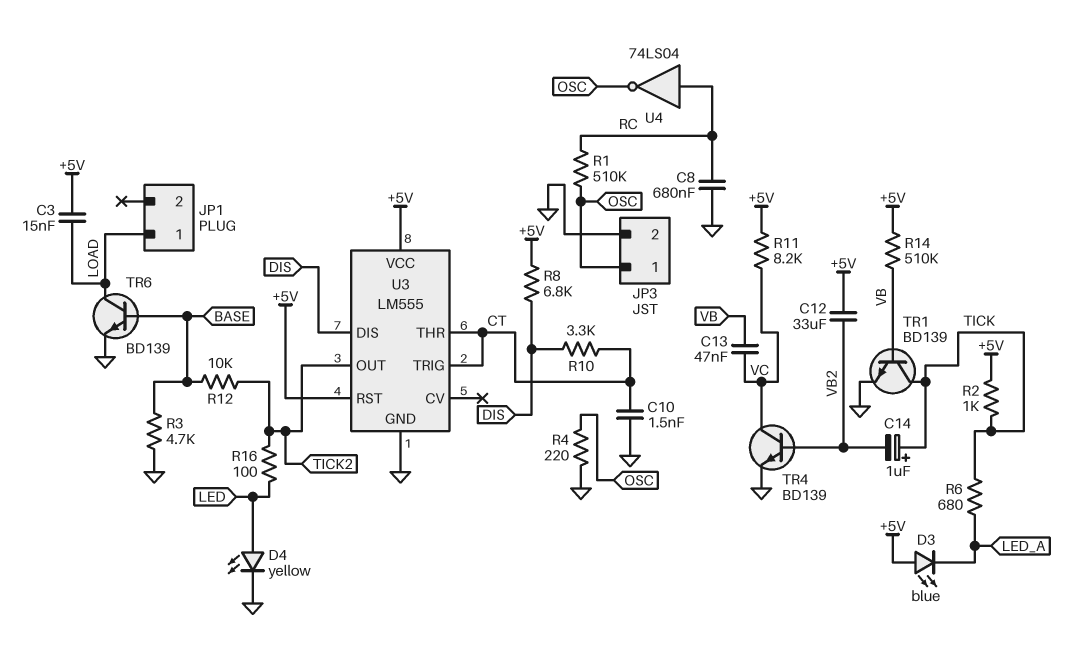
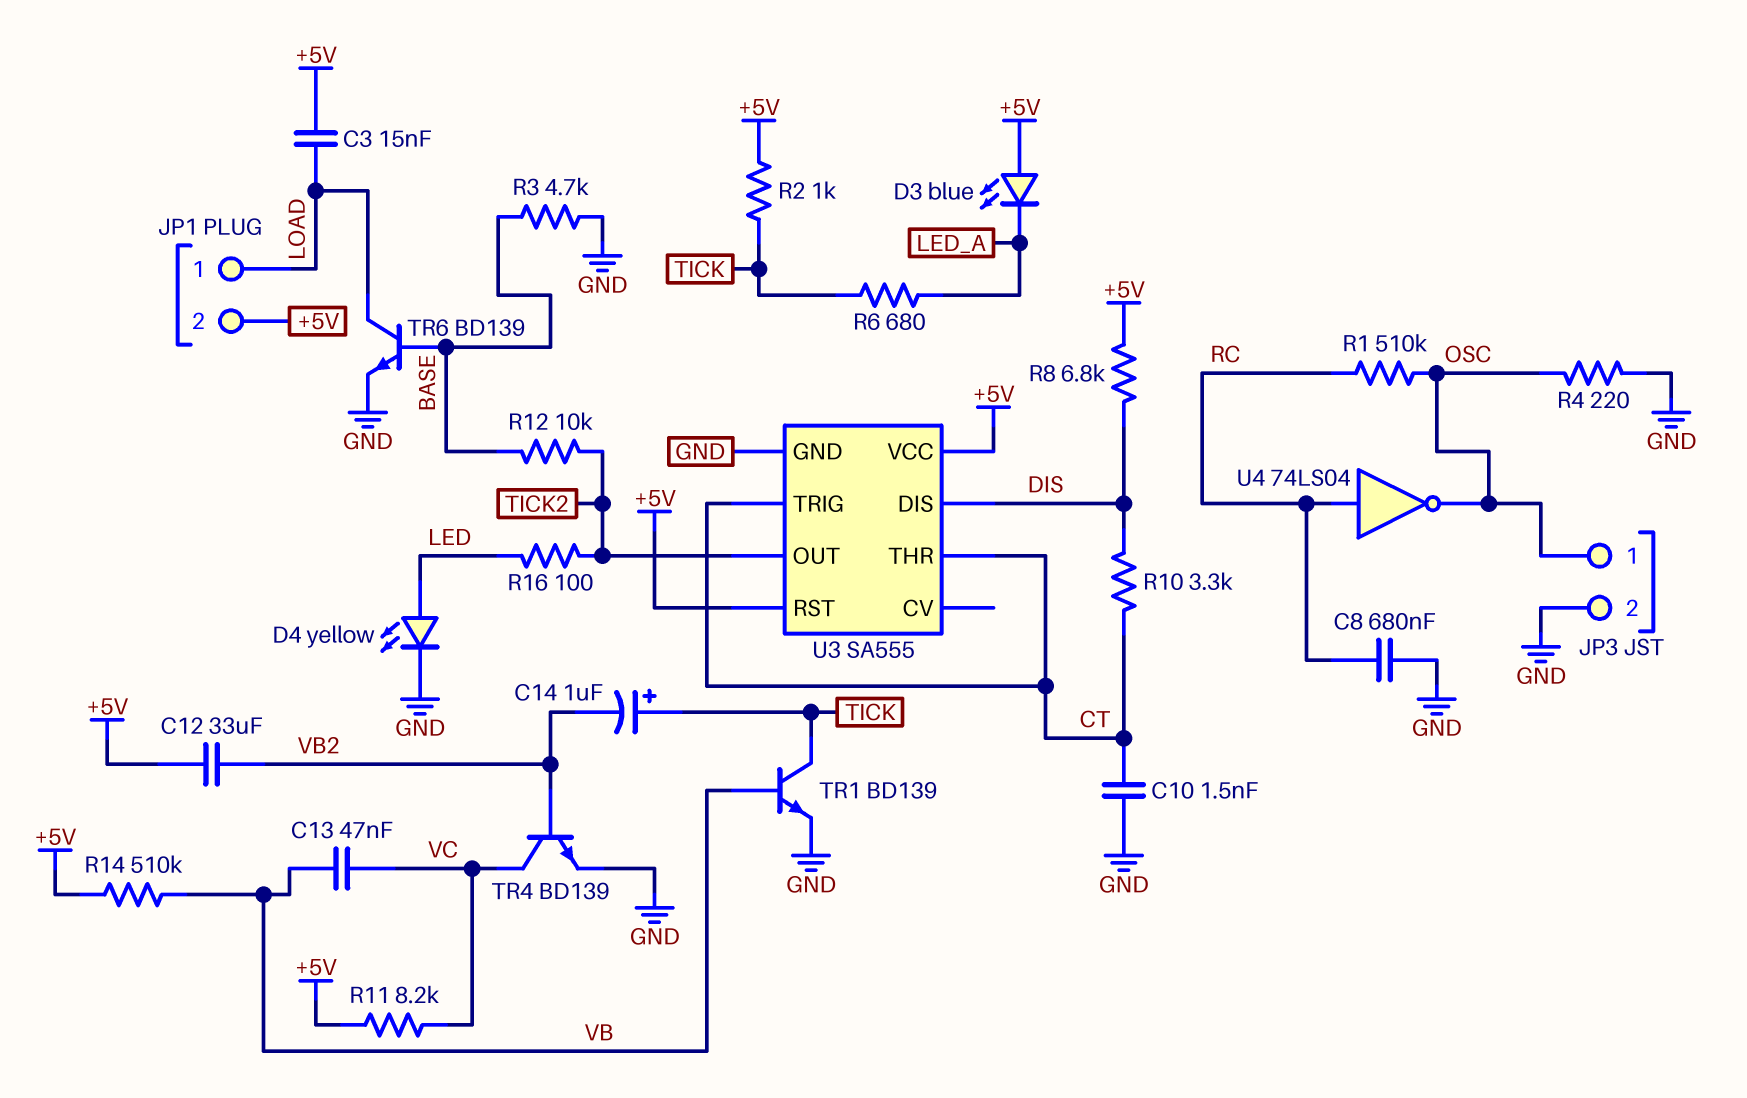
JP1 pin 2: none -> +5V
U3: LM555 -> SA555

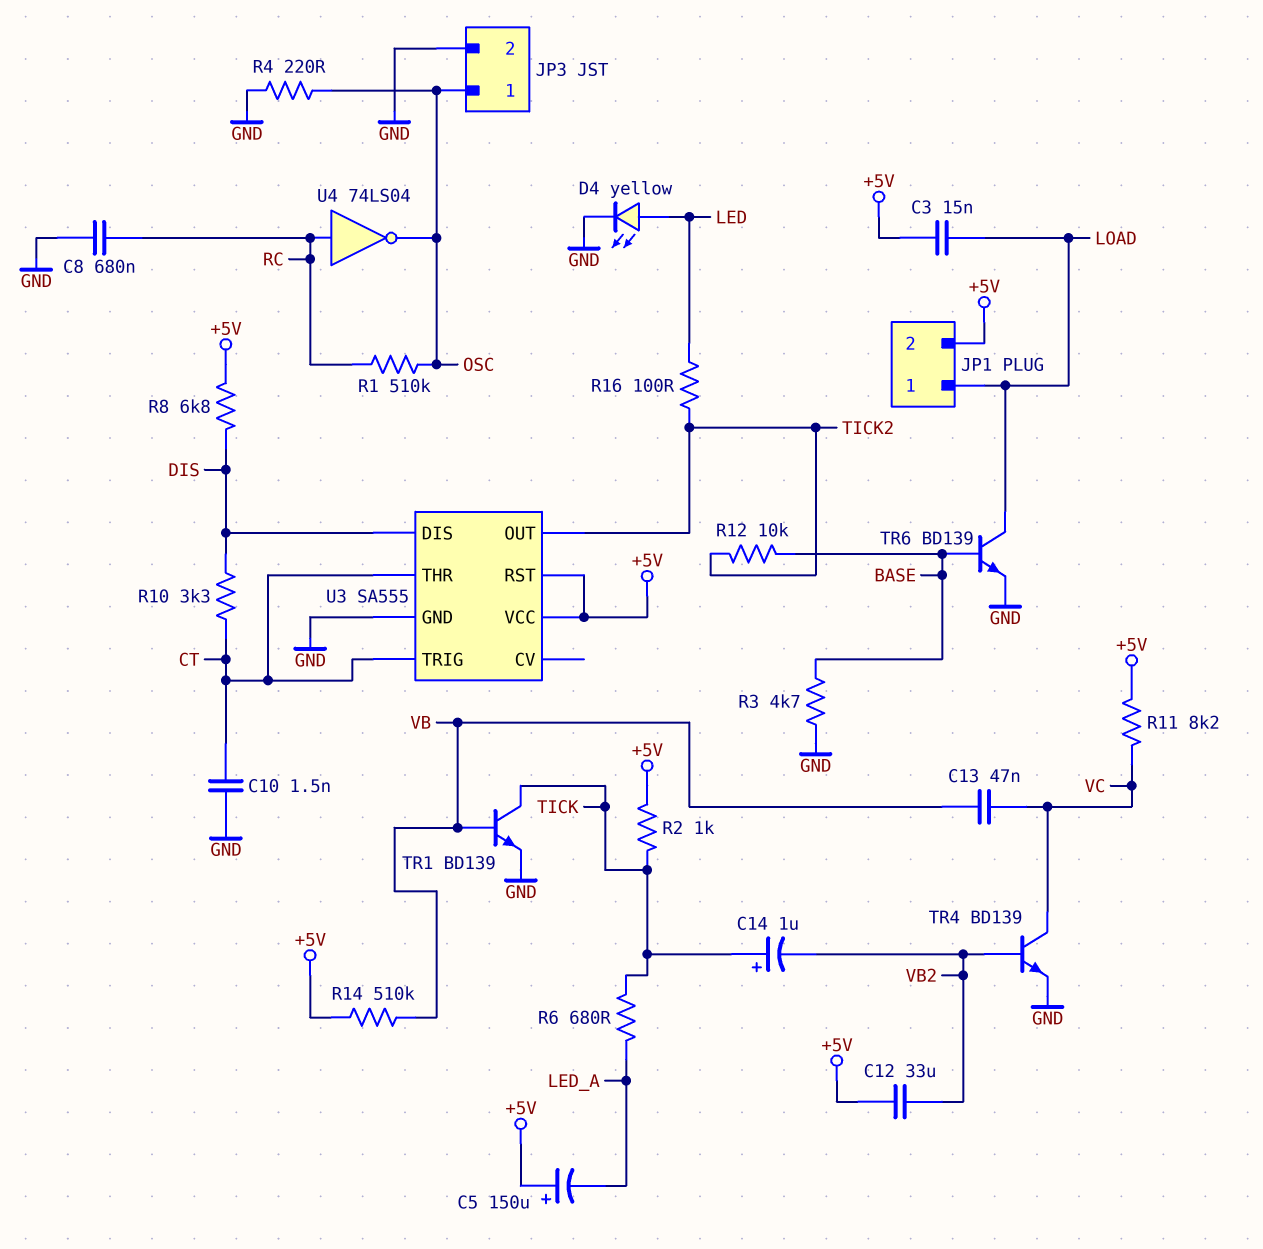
C5: none -> 150uF (plus +5V, minus LED_A)
D3: LED blue (A +5V, K LED_A) -> none

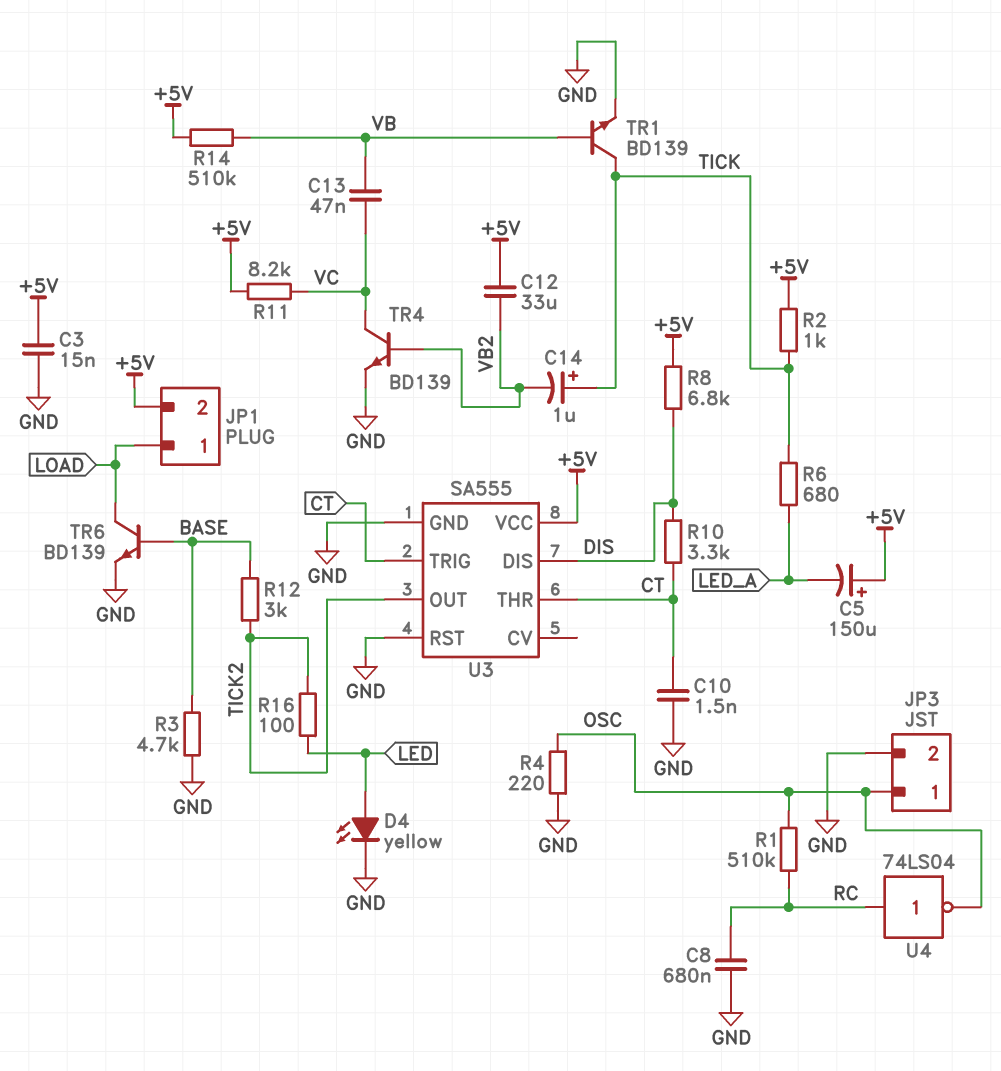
C3: 15nF (+5V, LOAD) -> 15nF (+5V, GND)
R12: 10k (BASE, TICK2) -> 3k (BASE, TICK2)
U3 pin RST: +5V -> GND

